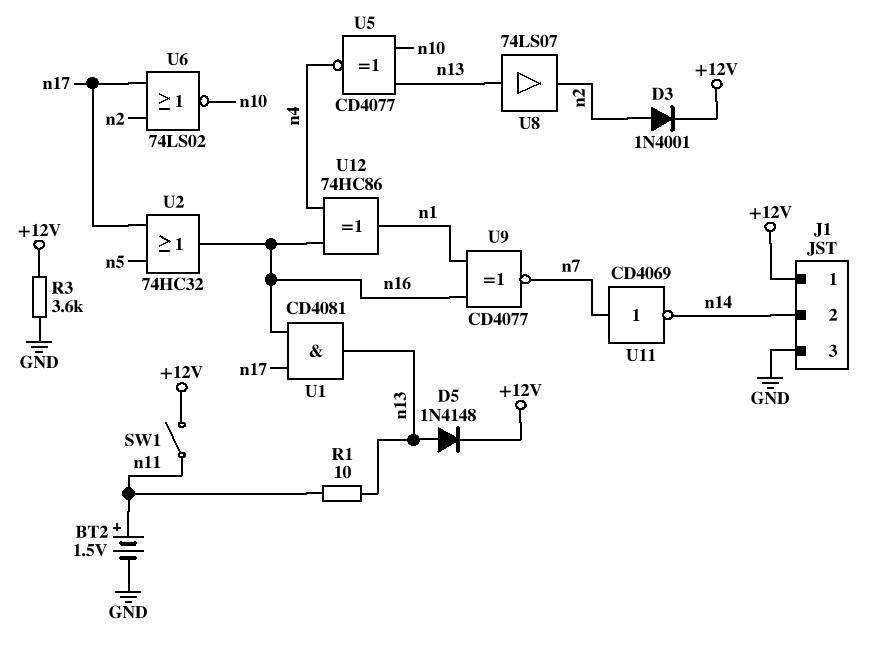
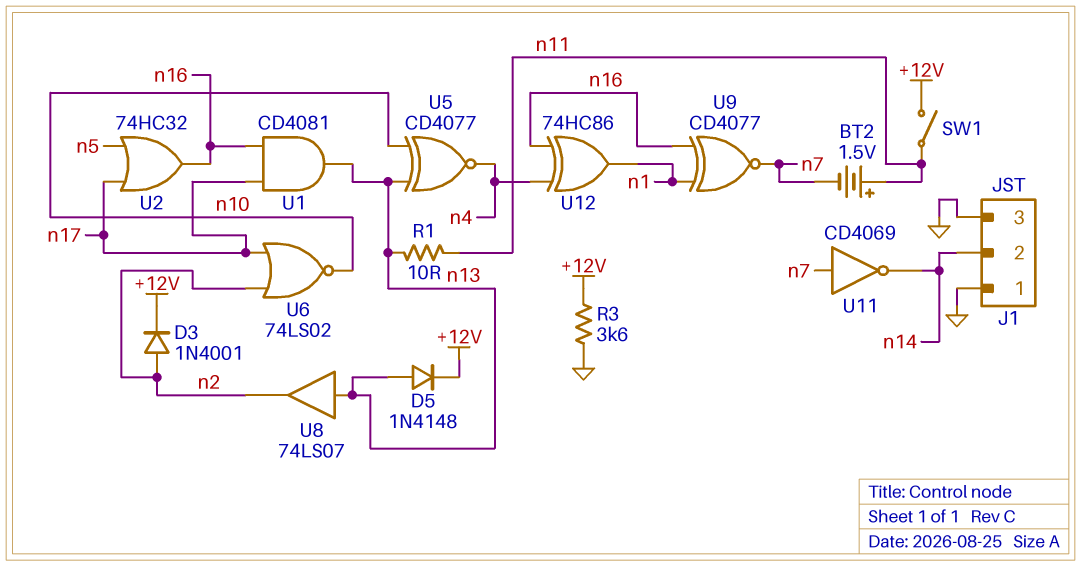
BT2: 1.5V (plus n11, minus GND) -> 1.5V (plus n11, minus n7)
J1 pin 1: +12V -> GND

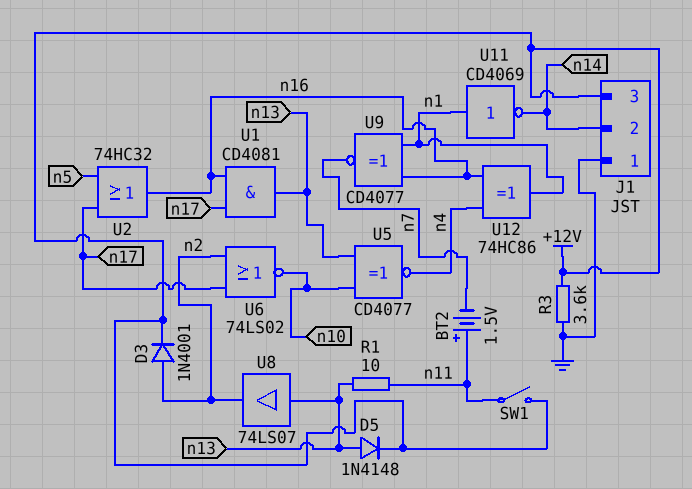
J1 pin 3: GND -> +12V
U11: NOT CD4069 (in n7, out n14) -> NOT CD4069 (in n1, out n14)

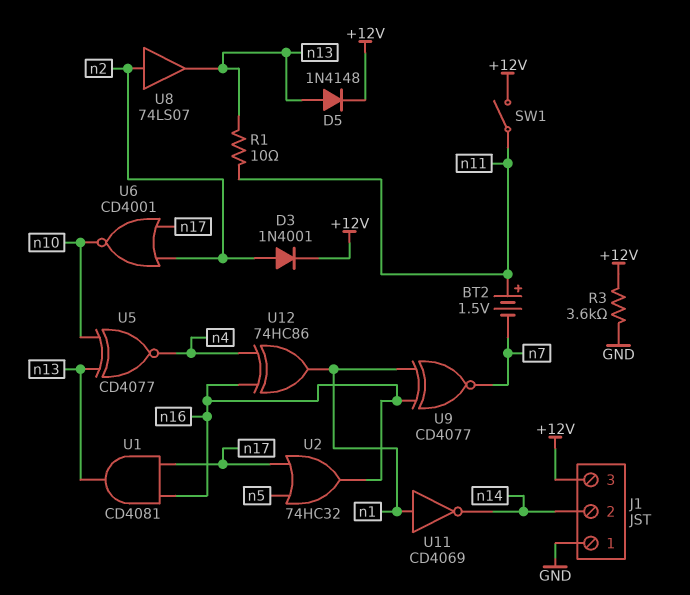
U6: NOR 74LS02 (in n2, in n17, out n10) -> NOR CD4001 (in n2, in n17, out n10)
U8: buffer 74LS07 (in n13, out n2) -> buffer 74LS07 (in n2, out n13)

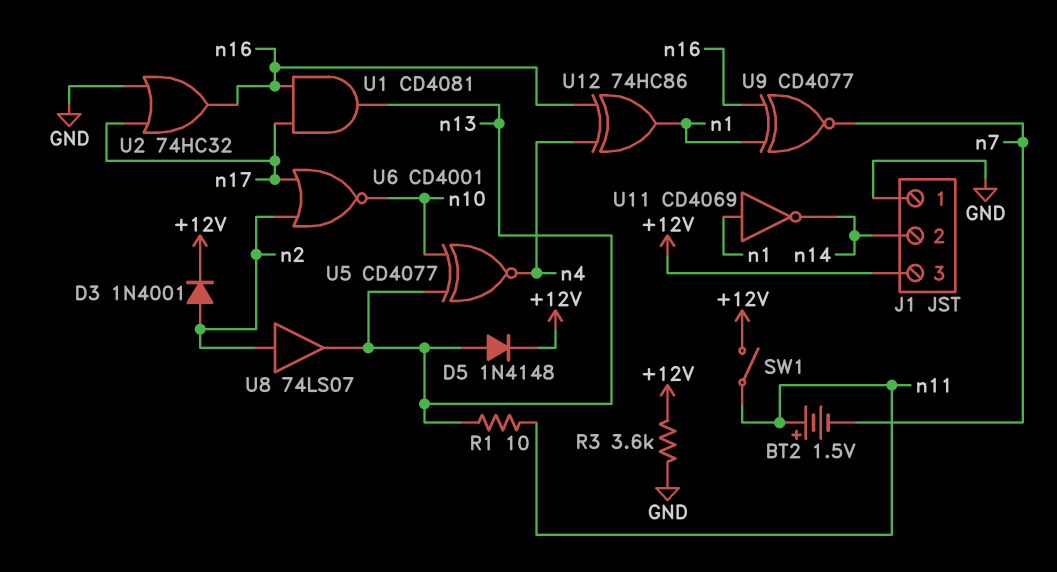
U2: OR 74HC32 (in n5, in n17, out n16) -> OR 74HC32 (in GND, in n17, out n16)

